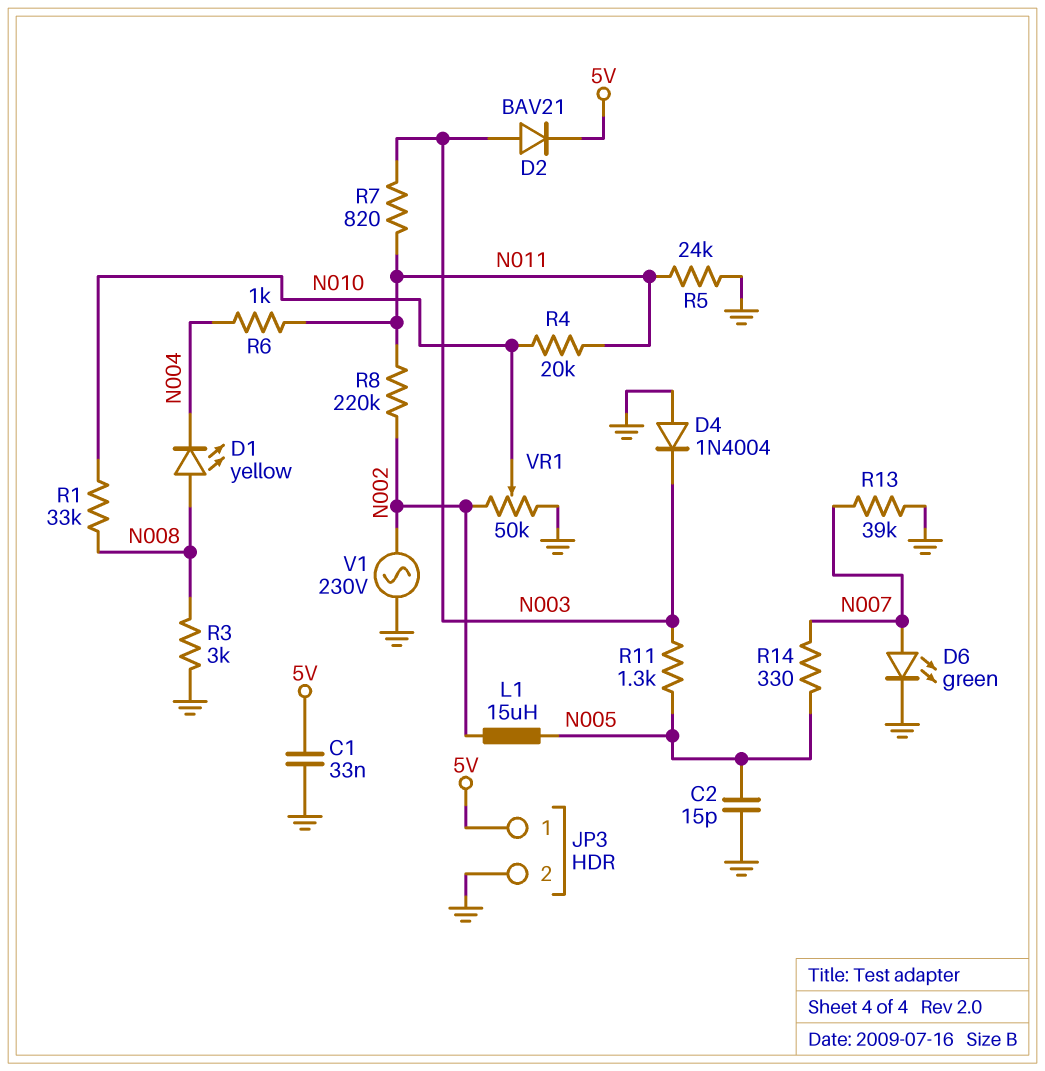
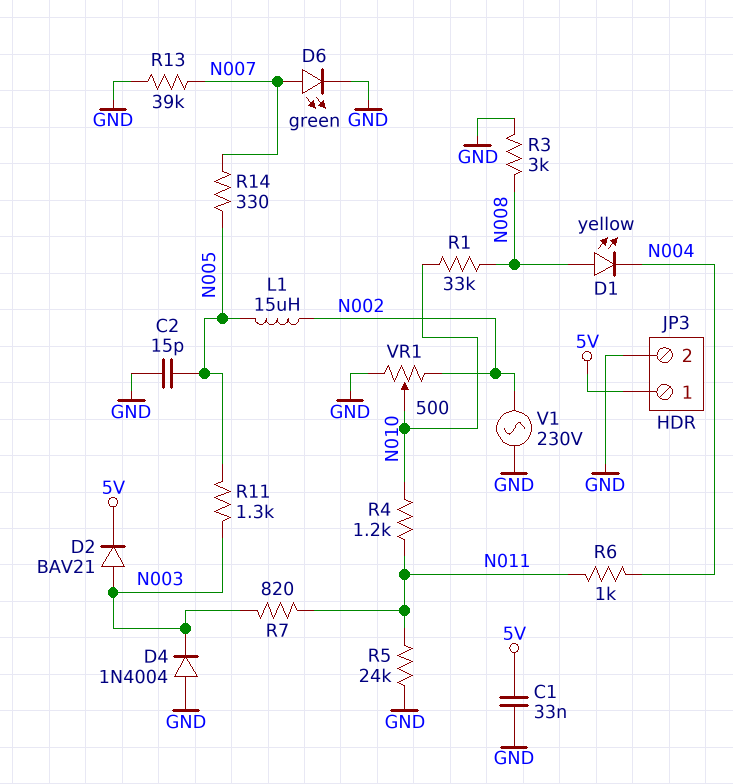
R4: 20k (N010, N011) -> 1.2k (N010, N011)
R8: 220k (N002, N011) -> none
VR1: 50k (GND, N002, wiper N010) -> 500 (GND, N002, wiper N010)

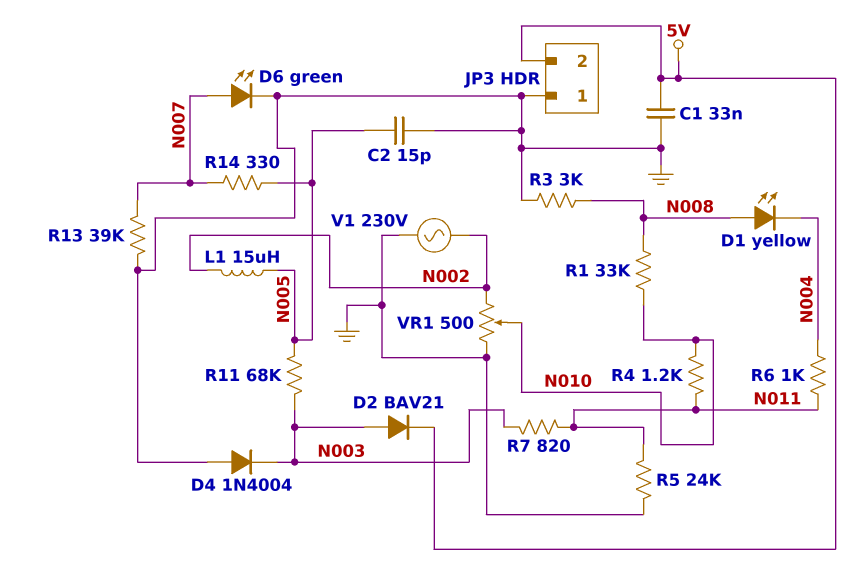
JP3 pin 1: 5V -> GND
JP3 pin 2: GND -> 5V
R11: 1.3k (N003, N005) -> 68k (N003, N005)

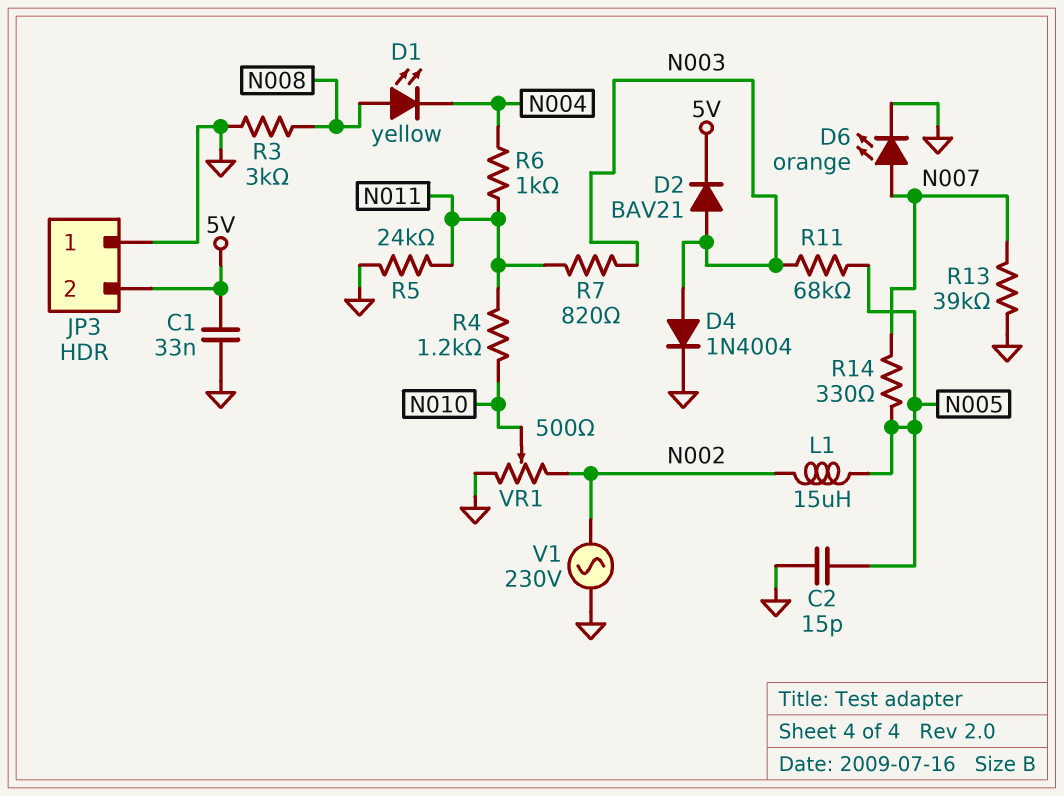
D4: diode 1N4004 (A GND, K N003) -> diode 1N4004 (A N003, K GND)
D6: LED green (A N007, K GND) -> LED orange (A N007, K GND)
R1: 33k (N008, N010) -> none

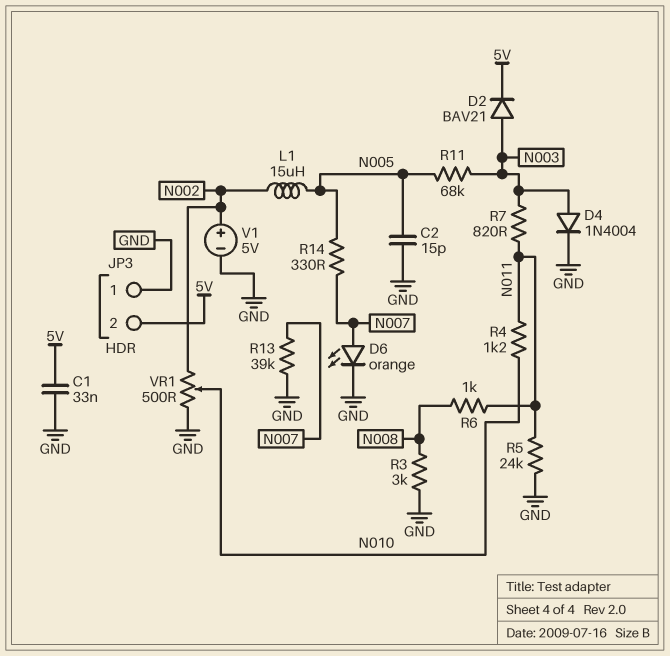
D1: LED yellow (A N008, K N004) -> none
R6: 1k (N004, N011) -> 1k (N008, N011)
V1: AC 230V (GND, N002) -> 5V (plus N002, minus GND)

